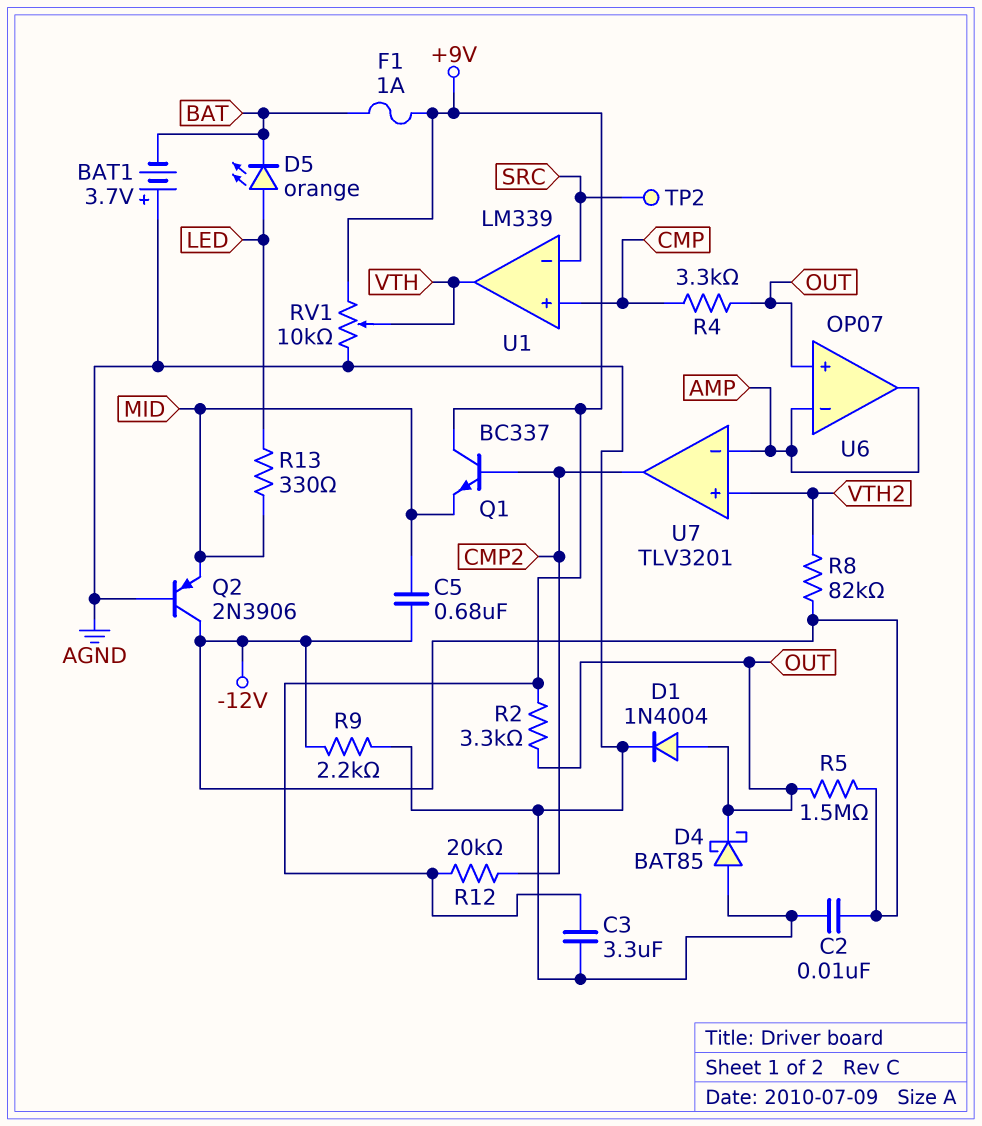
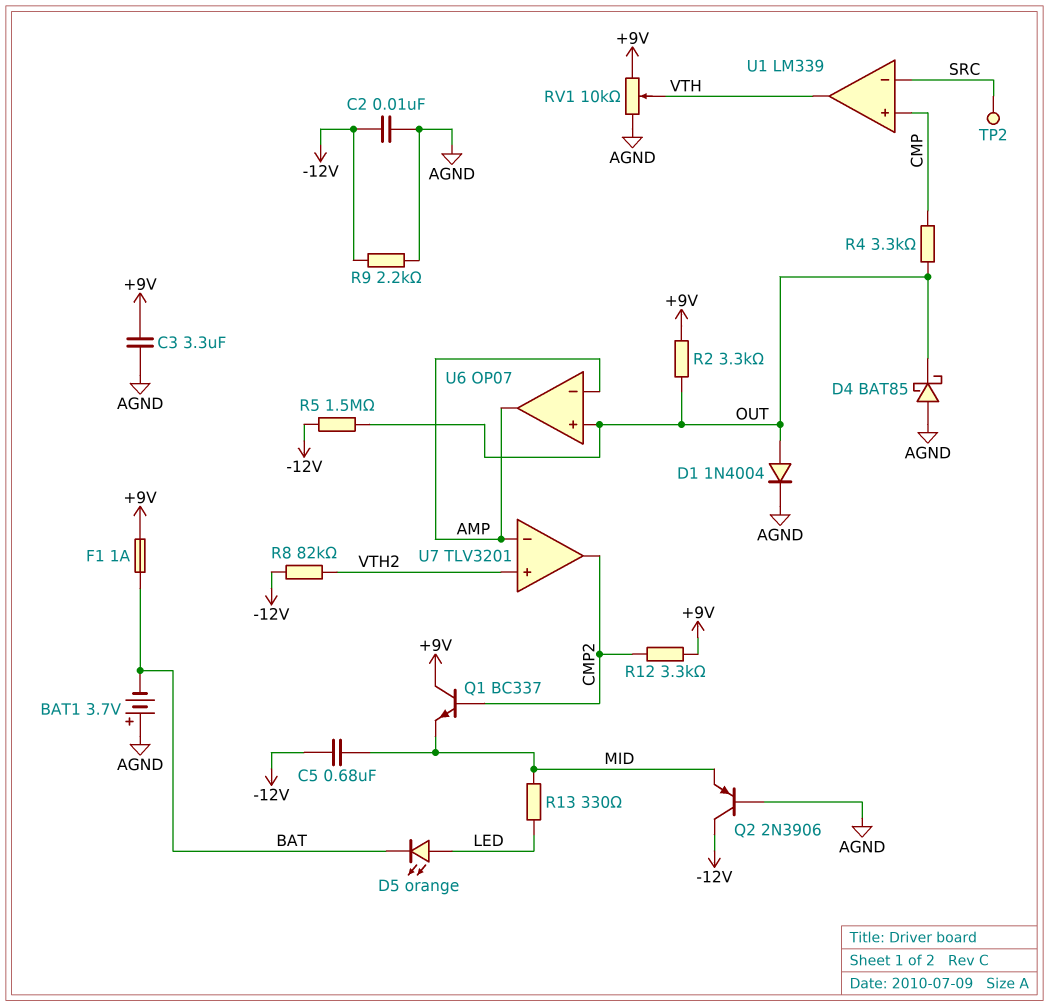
R12: 20k (+9V, CMP2) -> 3.3k (+9V, CMP2)

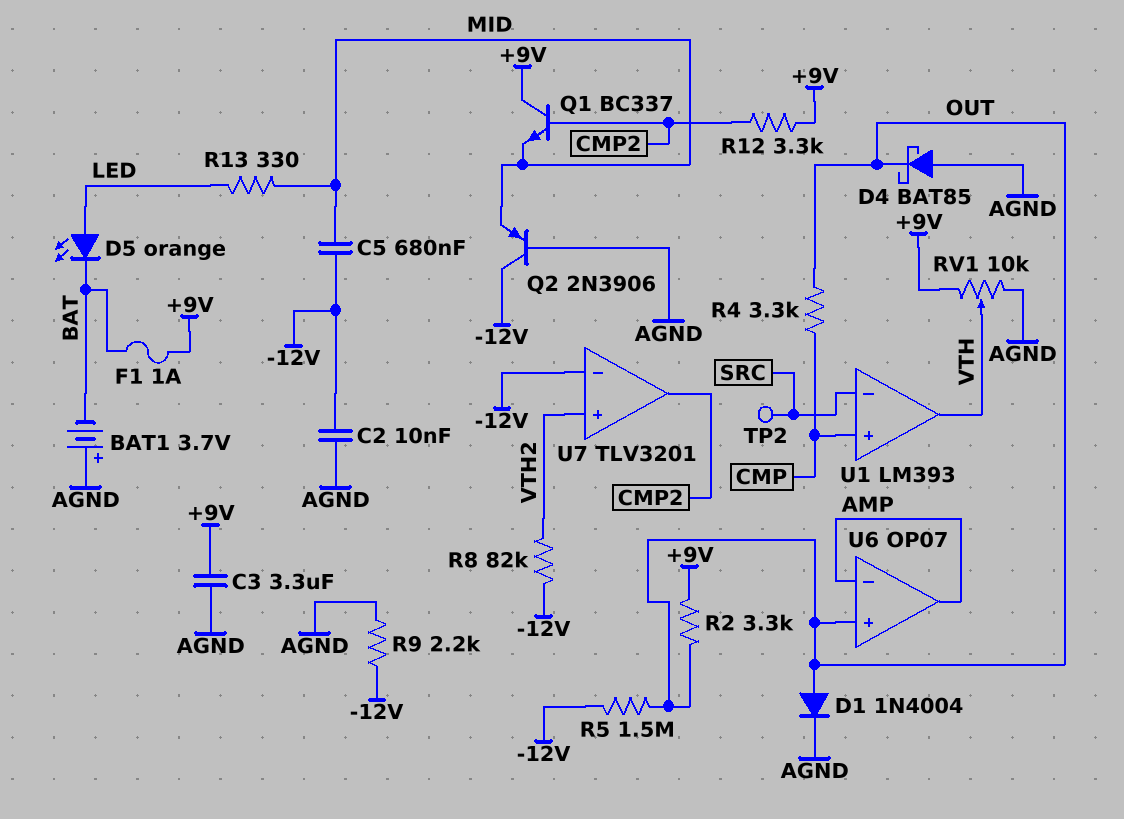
U1: LM339 -> LM393
U7 pin in-: AMP -> -12V

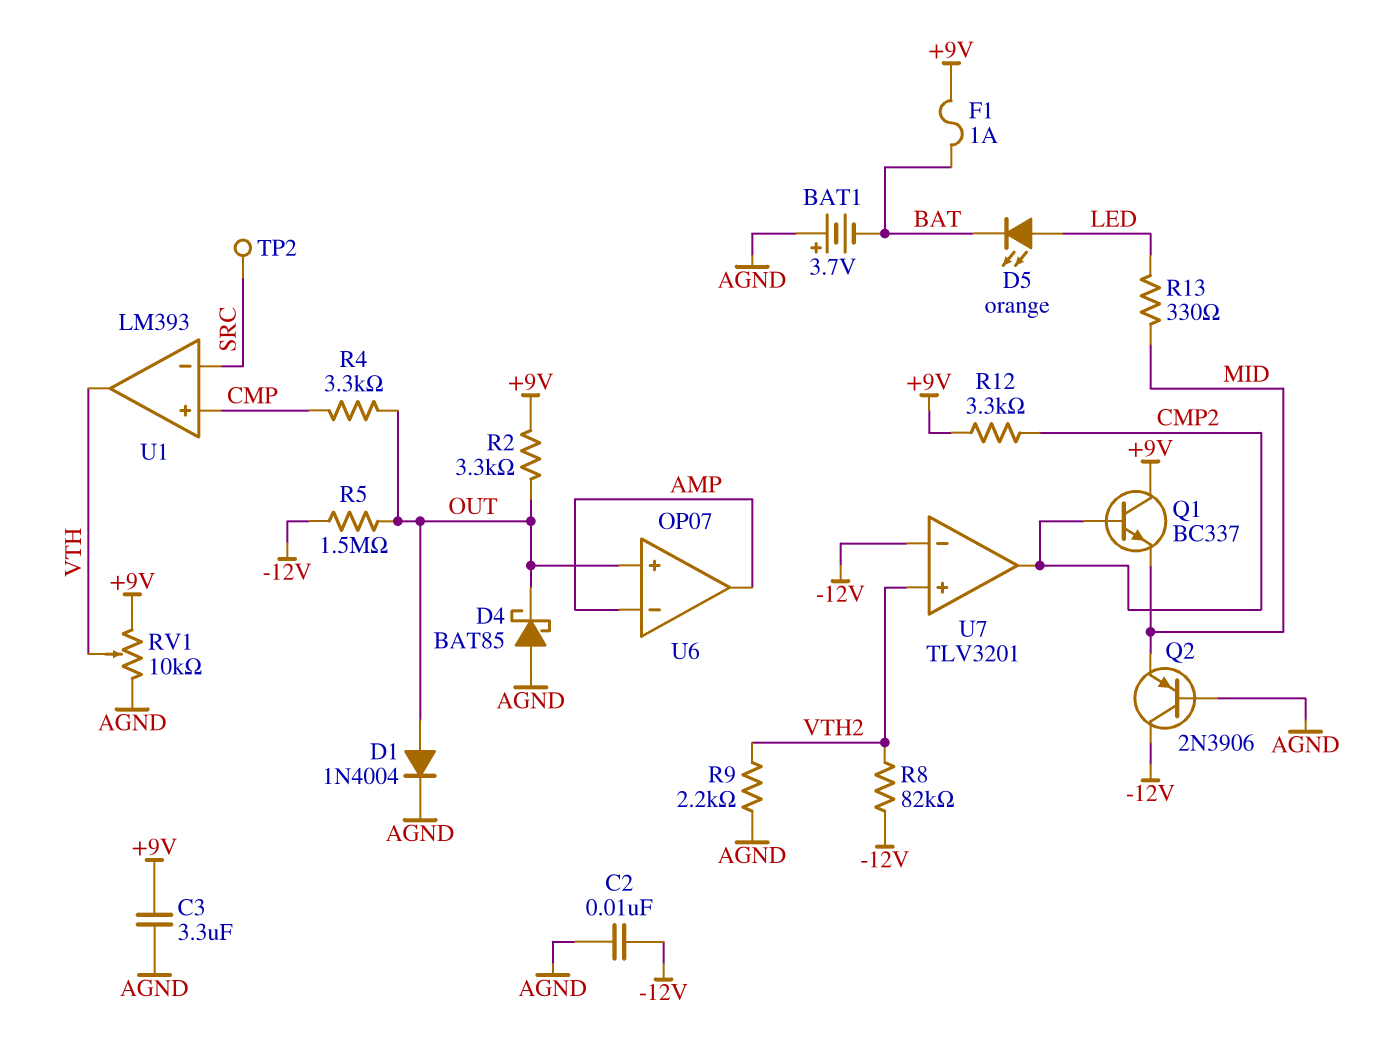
C5: 680nF (-12V, MID) -> none
R9: 2.2k (-12V, AGND) -> 2.2k (AGND, VTH2)

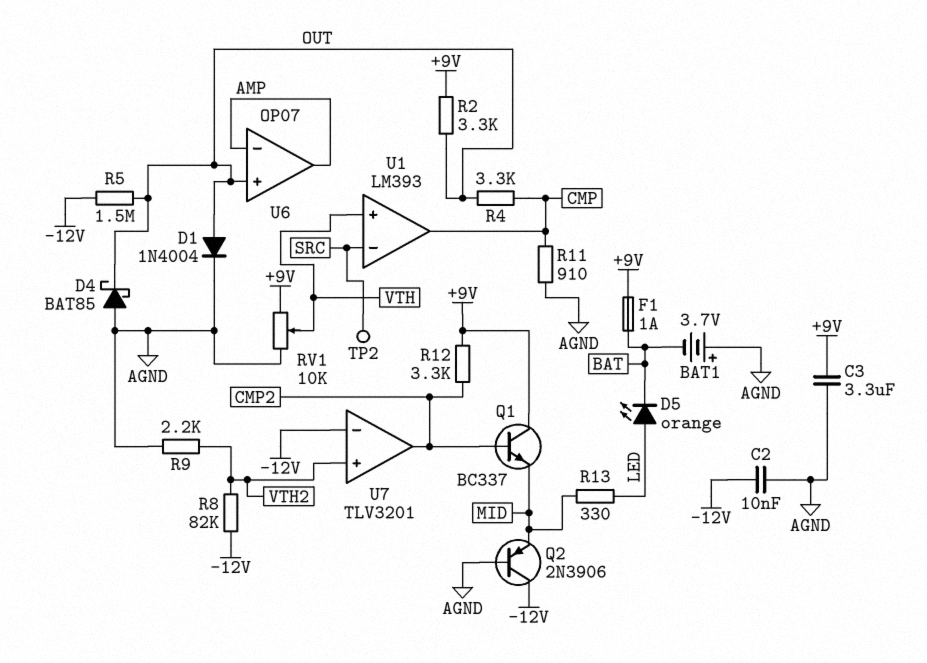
R11: none -> 910 (AGND, CMP)
U1 pin in+: CMP -> VTH
U1 pin out: VTH -> CMP

